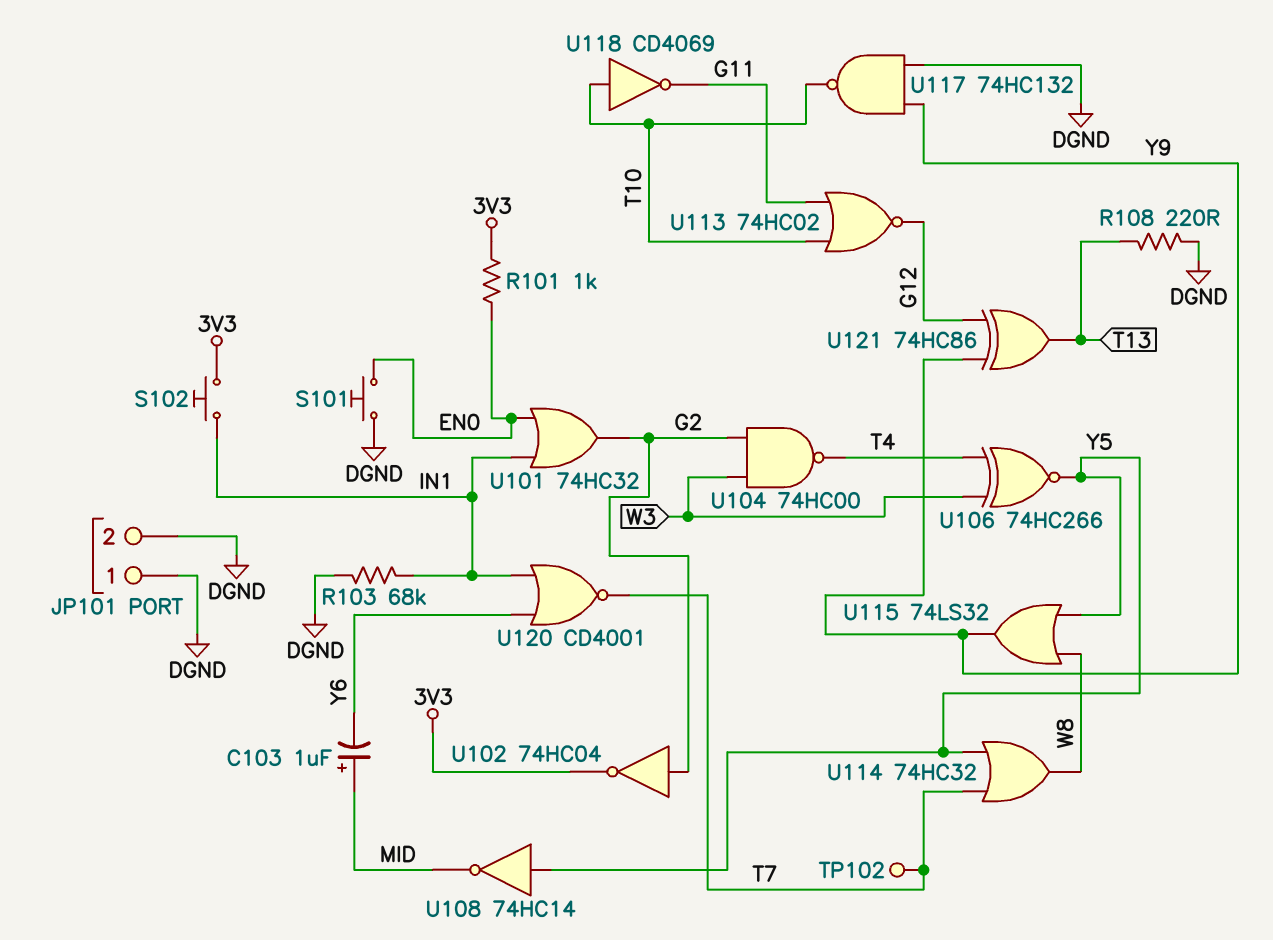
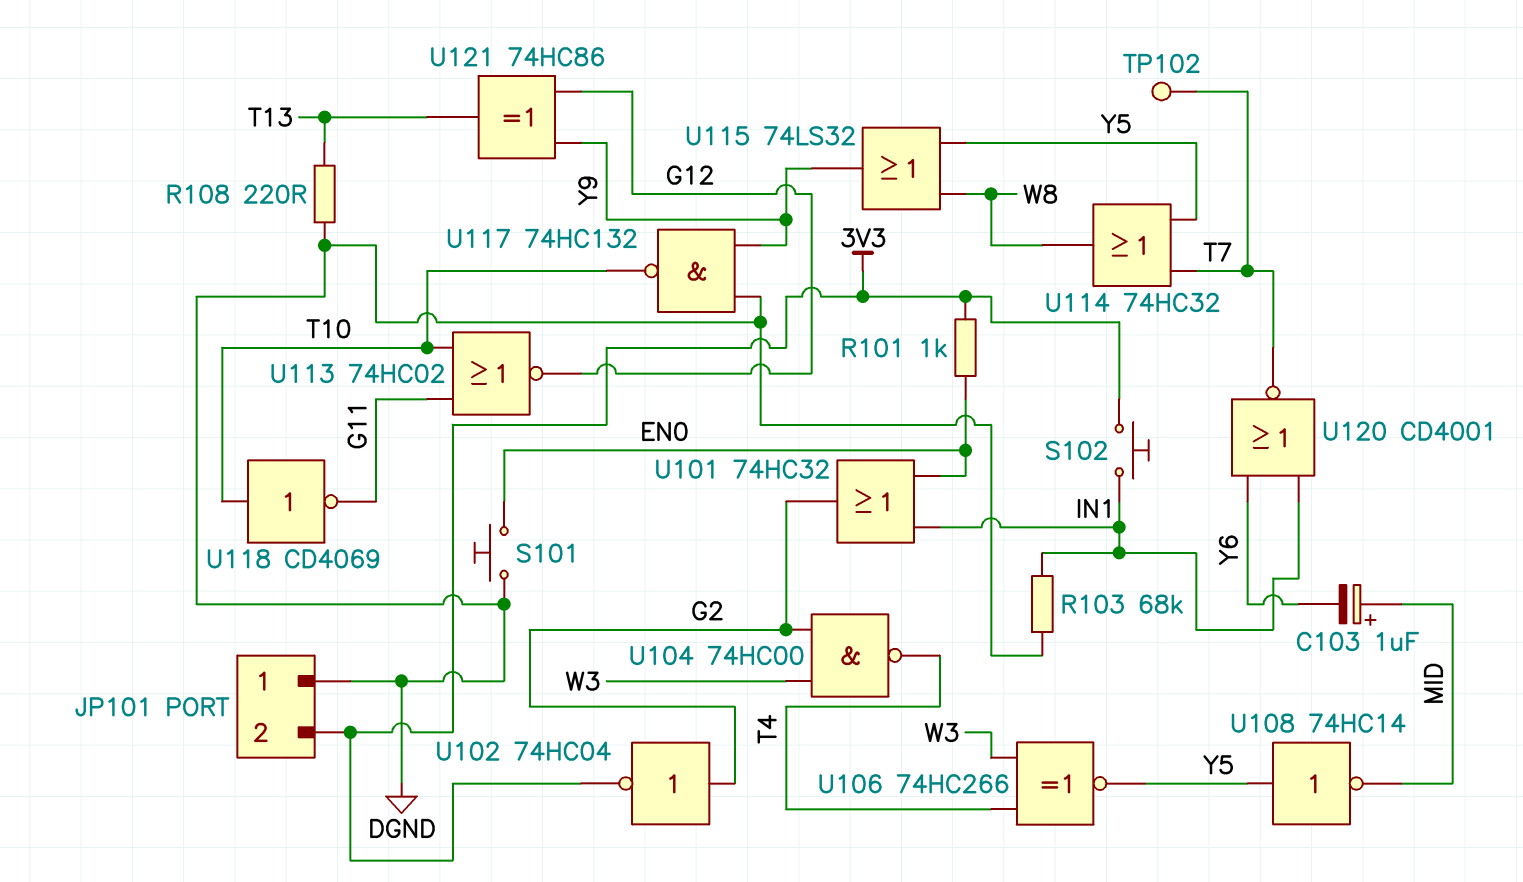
JP101 pin 2: DGND -> 3V3

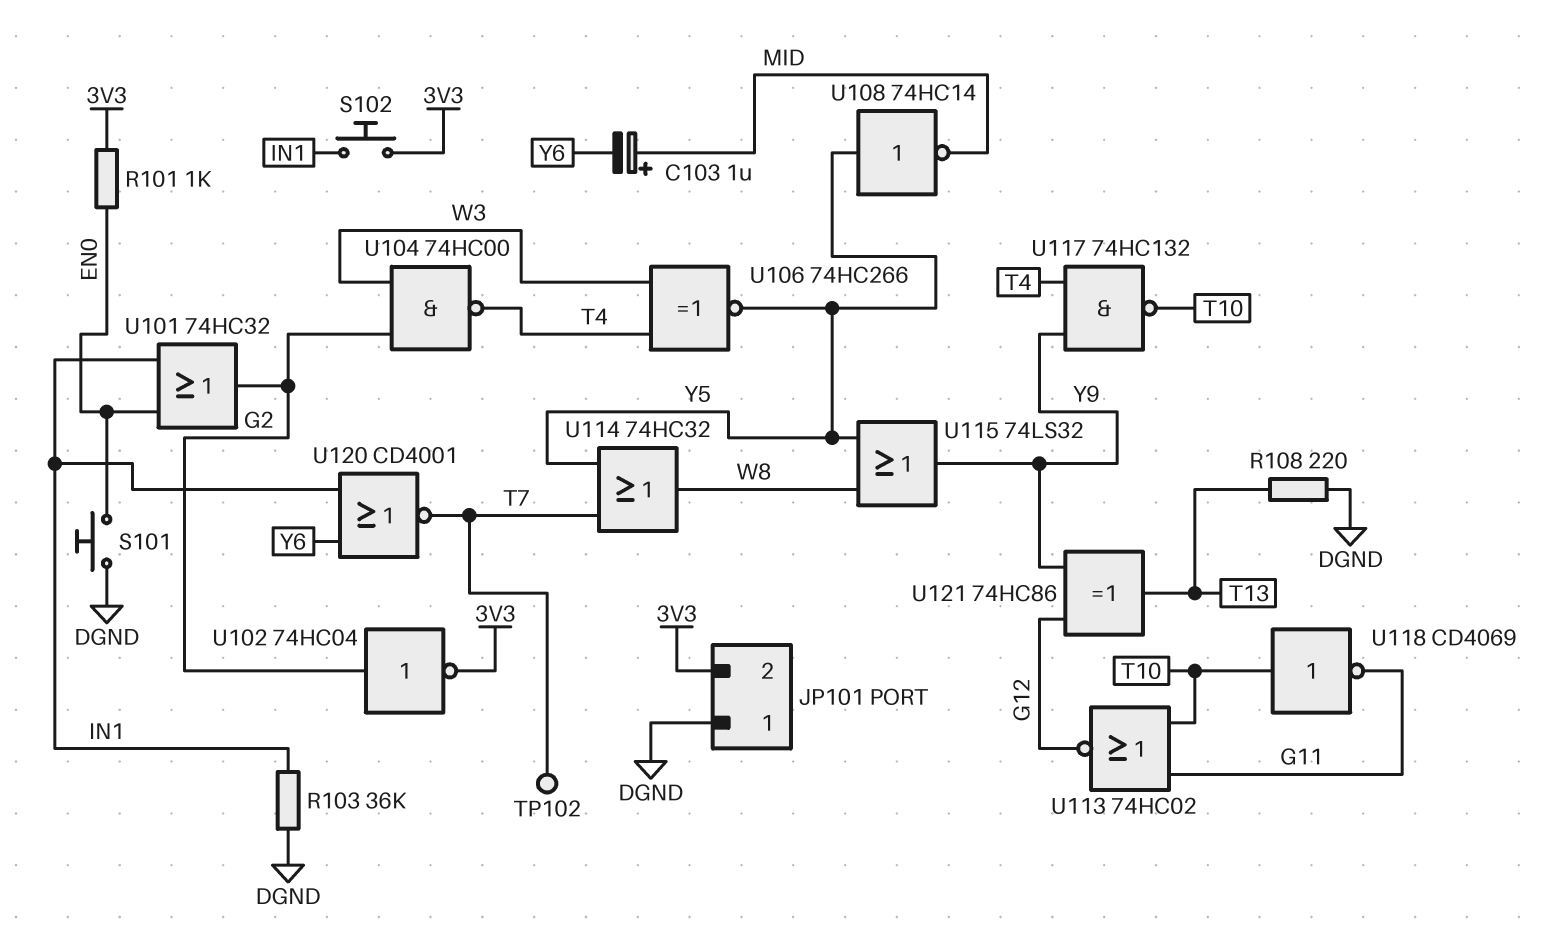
R103: 68k (DGND, IN1) -> 36k (DGND, IN1)
U117: NAND 74HC132 (in DGND, in Y9, out T10) -> NAND 74HC132 (in T4, in Y9, out T10)

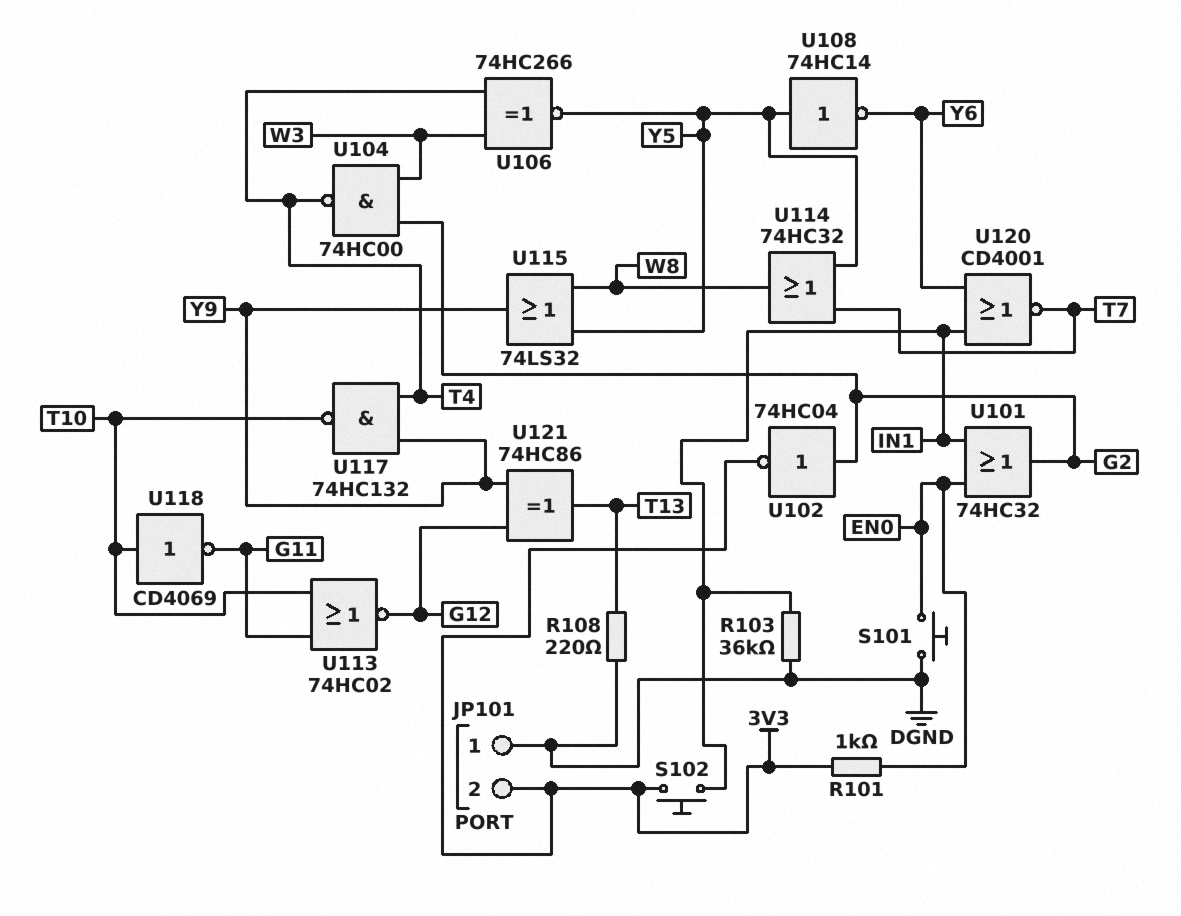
C103: 1uF (plus MID, minus Y6) -> none
TP102: test point (T7) -> none
U108: NOT 74HC14 (in Y5, out MID) -> NOT 74HC14 (in Y5, out Y6)

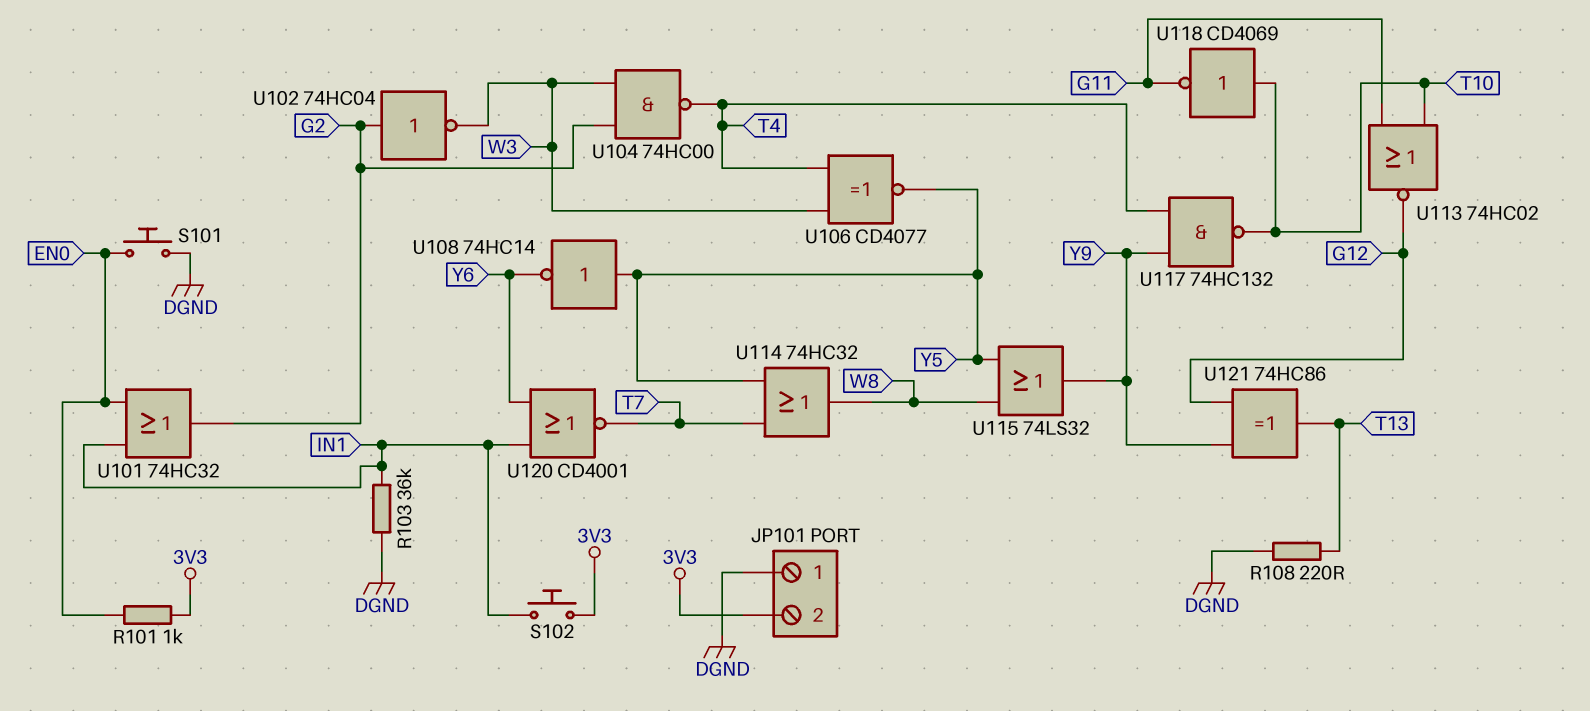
U102: NOT 74HC04 (in G2, out 3V3) -> NOT 74HC04 (in G2, out W3)
U106: XNOR 74HC266 (in T4, in W3, out Y5) -> XNOR CD4077 (in T4, in W3, out Y5)

